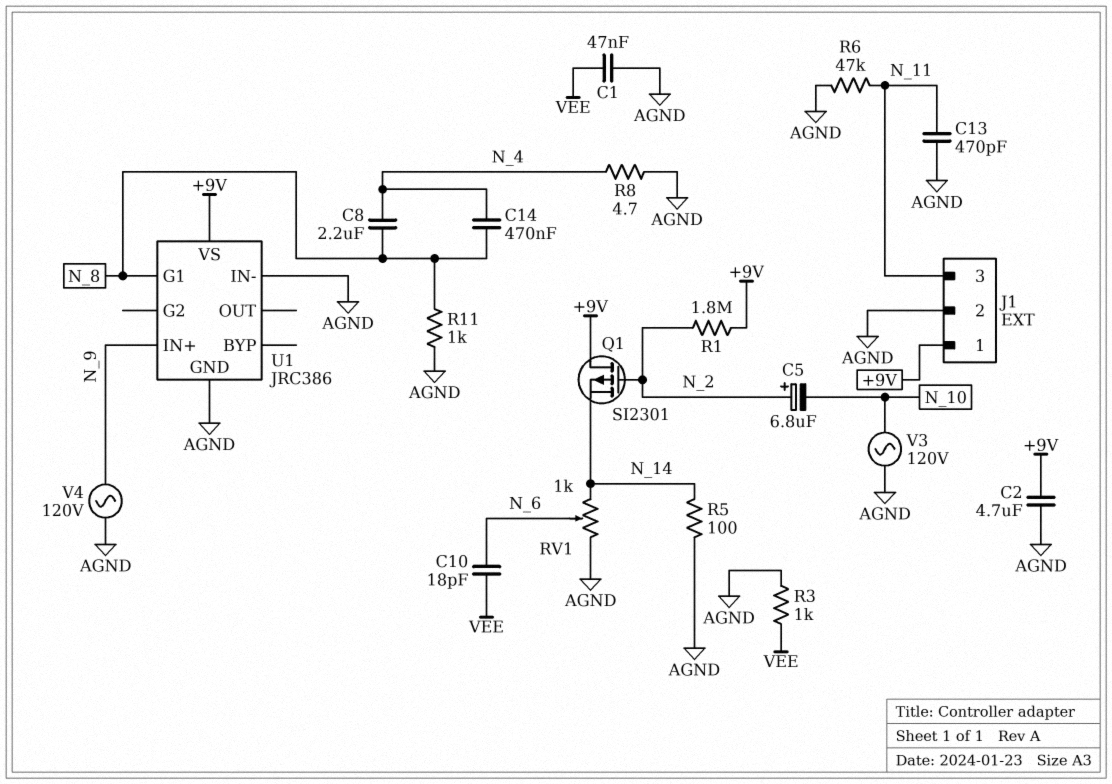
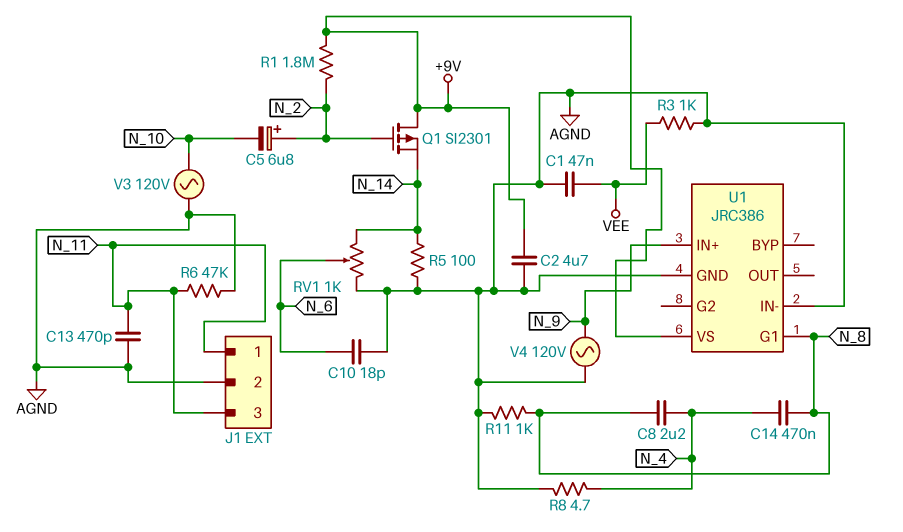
C10: 18pF (N_6, VEE) -> 18pF (AGND, N_6)
J1 pin 1: +9V -> N_11

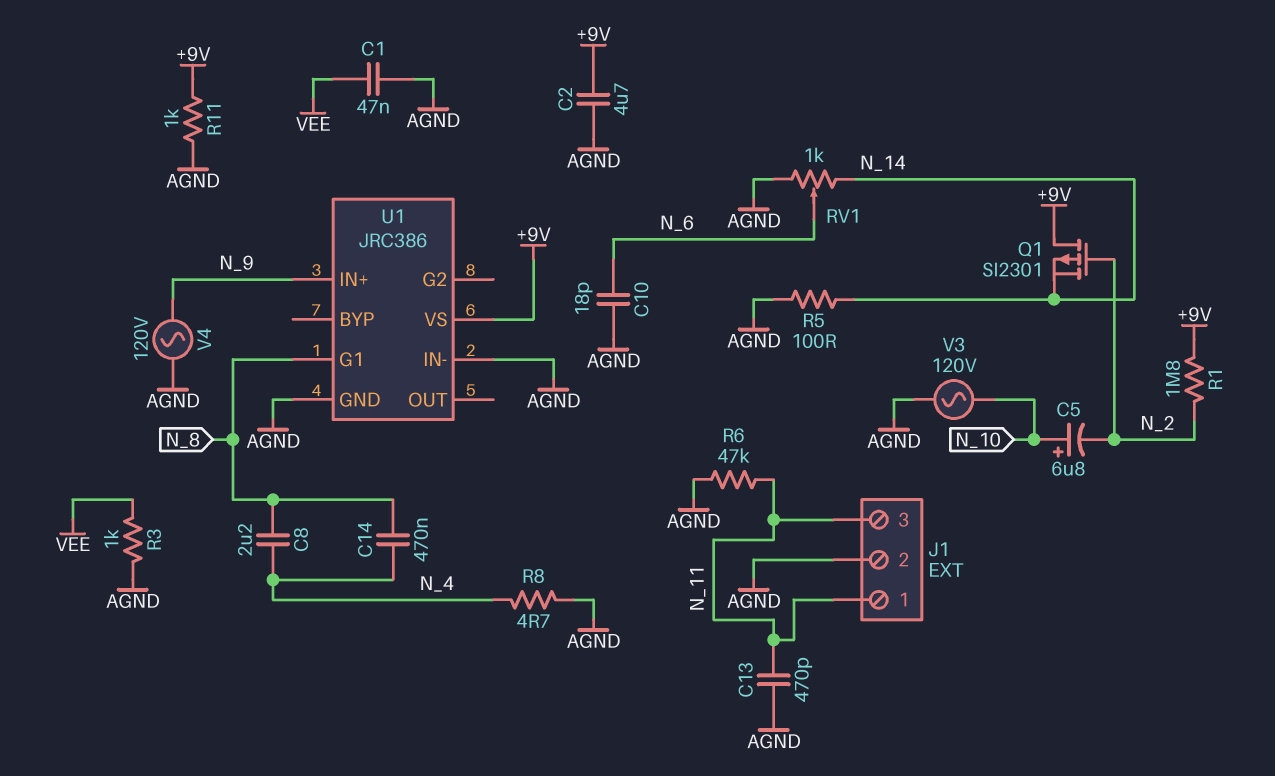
C5: 6.8uF (plus N_2, minus N_10) -> 6.8uF (plus N_10, minus N_2)
R11: 1k (AGND, N_8) -> 1k (+9V, AGND)

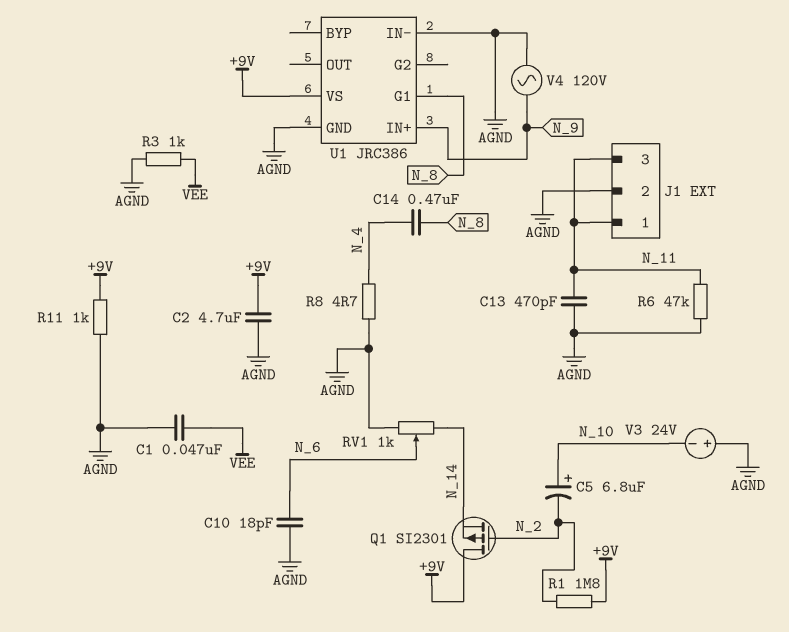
C8: 2.2uF (N_4, N_8) -> none
R5: 100 (AGND, N_14) -> none
V3: AC 120V (AGND, N_10) -> 24V (plus AGND, minus N_10)

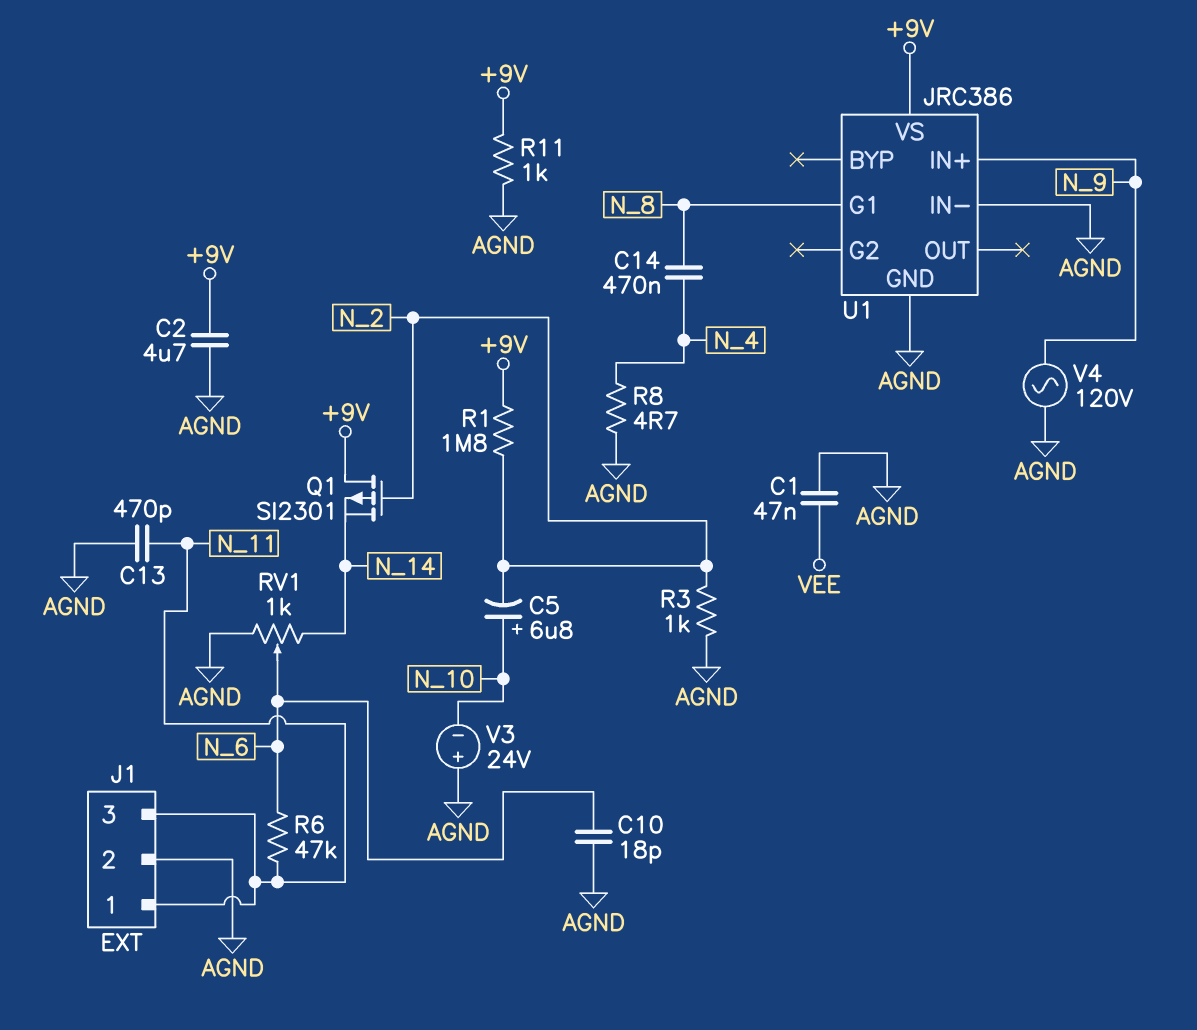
R3: 1k (AGND, VEE) -> 1k (AGND, N_2)
R6: 47k (AGND, N_11) -> 47k (N_6, N_11)

